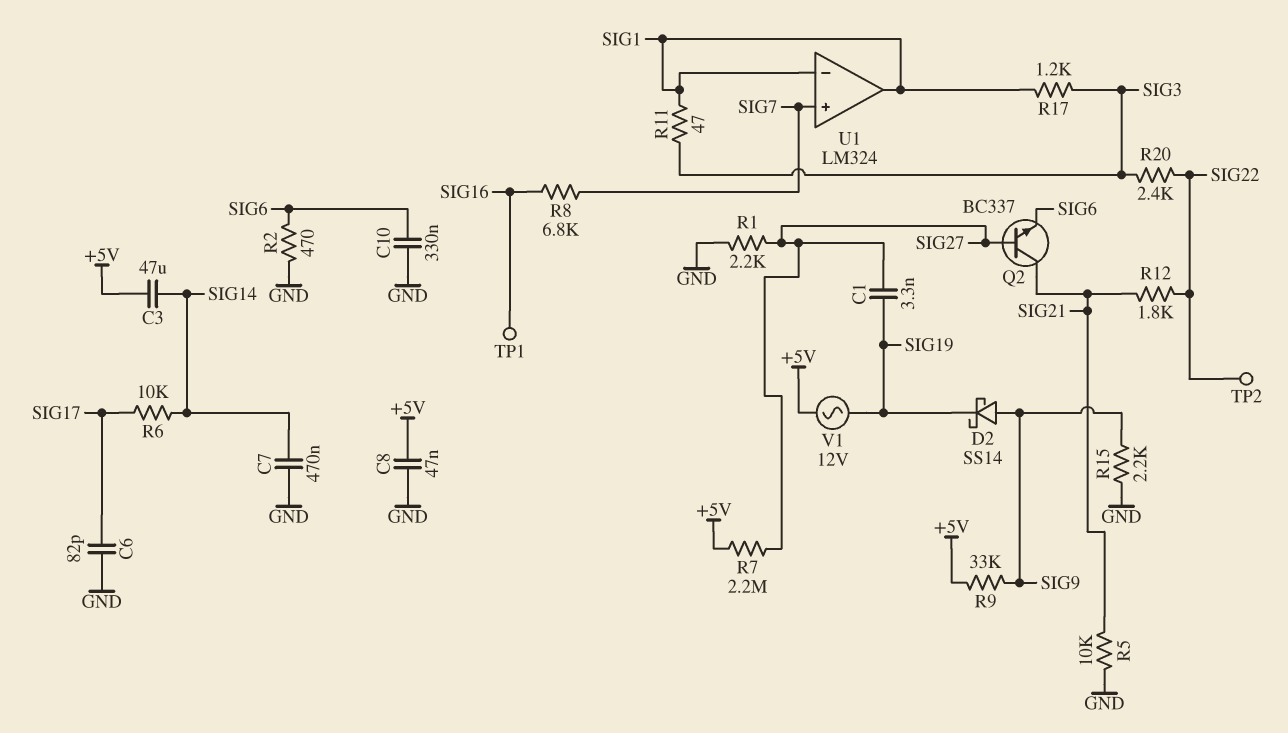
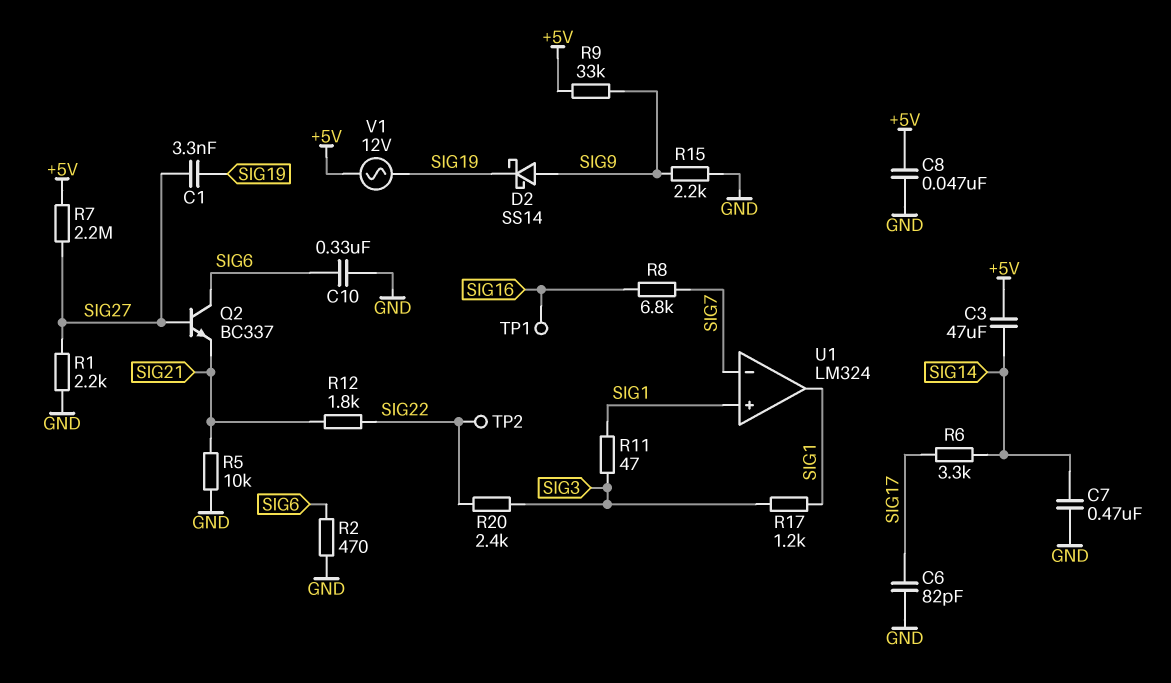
Q2: NPN BC337 (B SIG27, C SIG21, E SIG6) -> NPN BC337 (B SIG27, C SIG6, E SIG21)
R6: 10k (SIG14, SIG17) -> 3.3k (SIG14, SIG17)
U1 pin in+: SIG7 -> SIG1
U1 pin in-: SIG1 -> SIG7

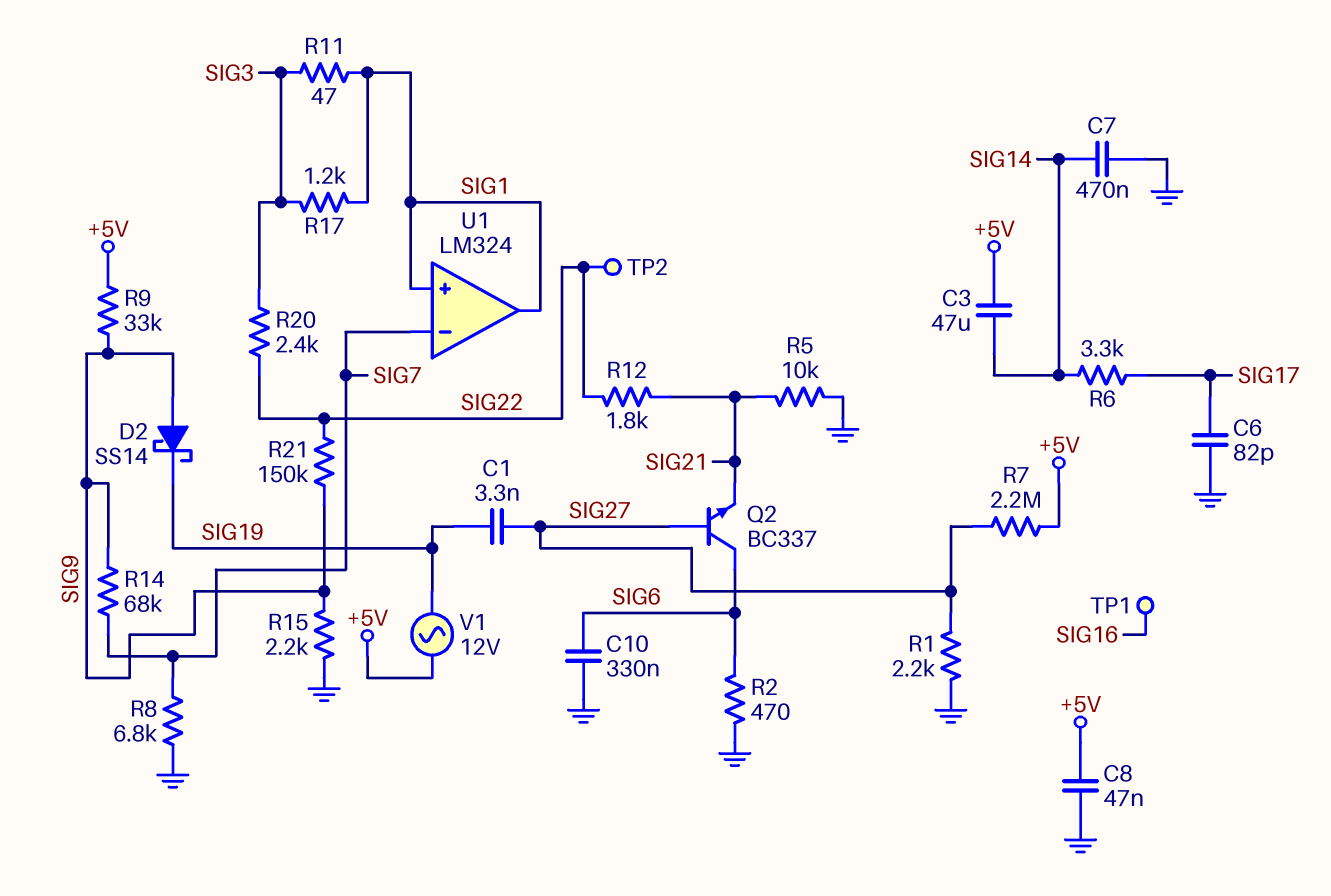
R8: 6.8k (SIG7, SIG16) -> 6.8k (GND, SIG7)
R14: none -> 68k (SIG7, SIG9)
R21: none -> 150k (SIG9, SIG22)

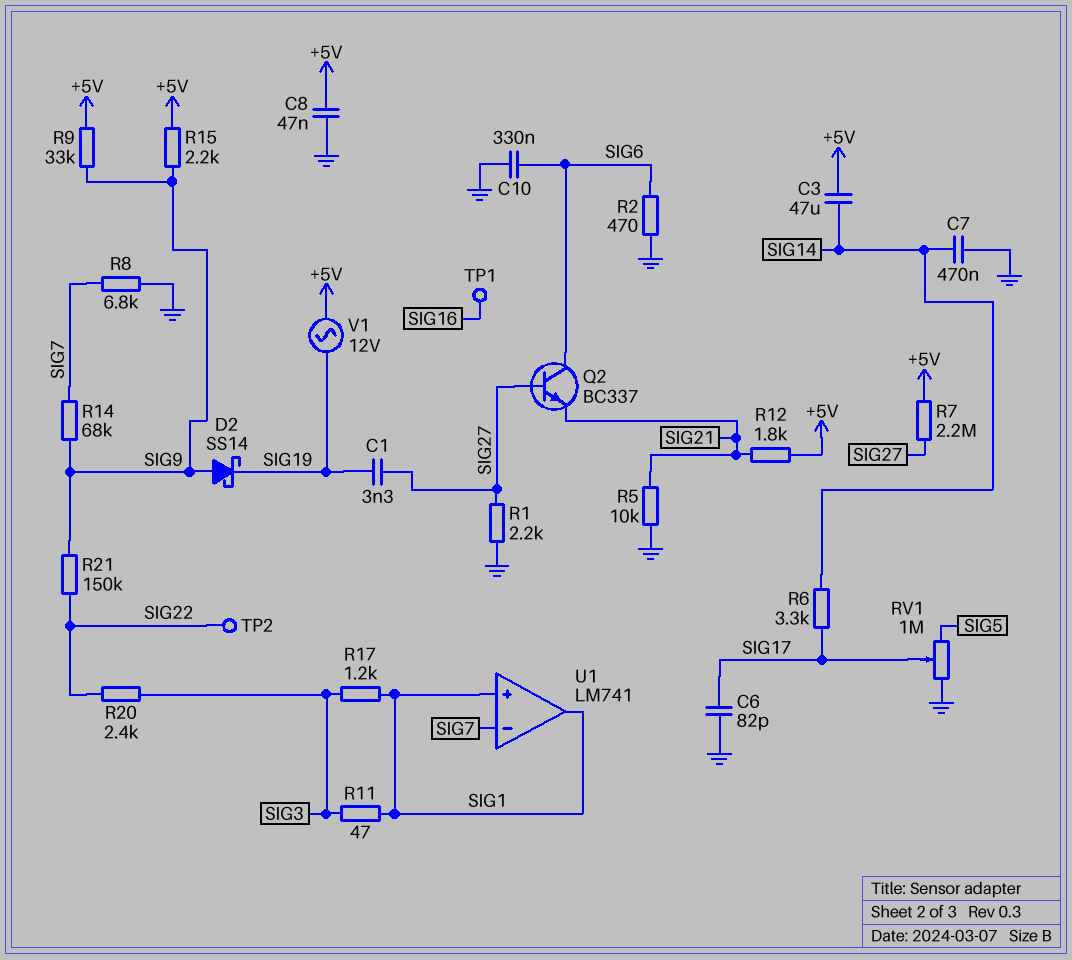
R12: 1.8k (SIG21, SIG22) -> 1.8k (+5V, SIG21)
R15: 2.2k (GND, SIG9) -> 2.2k (+5V, SIG9)
RV1: none -> 1M (GND, SIG5, wiper SIG17)
U1: LM324 -> LM741

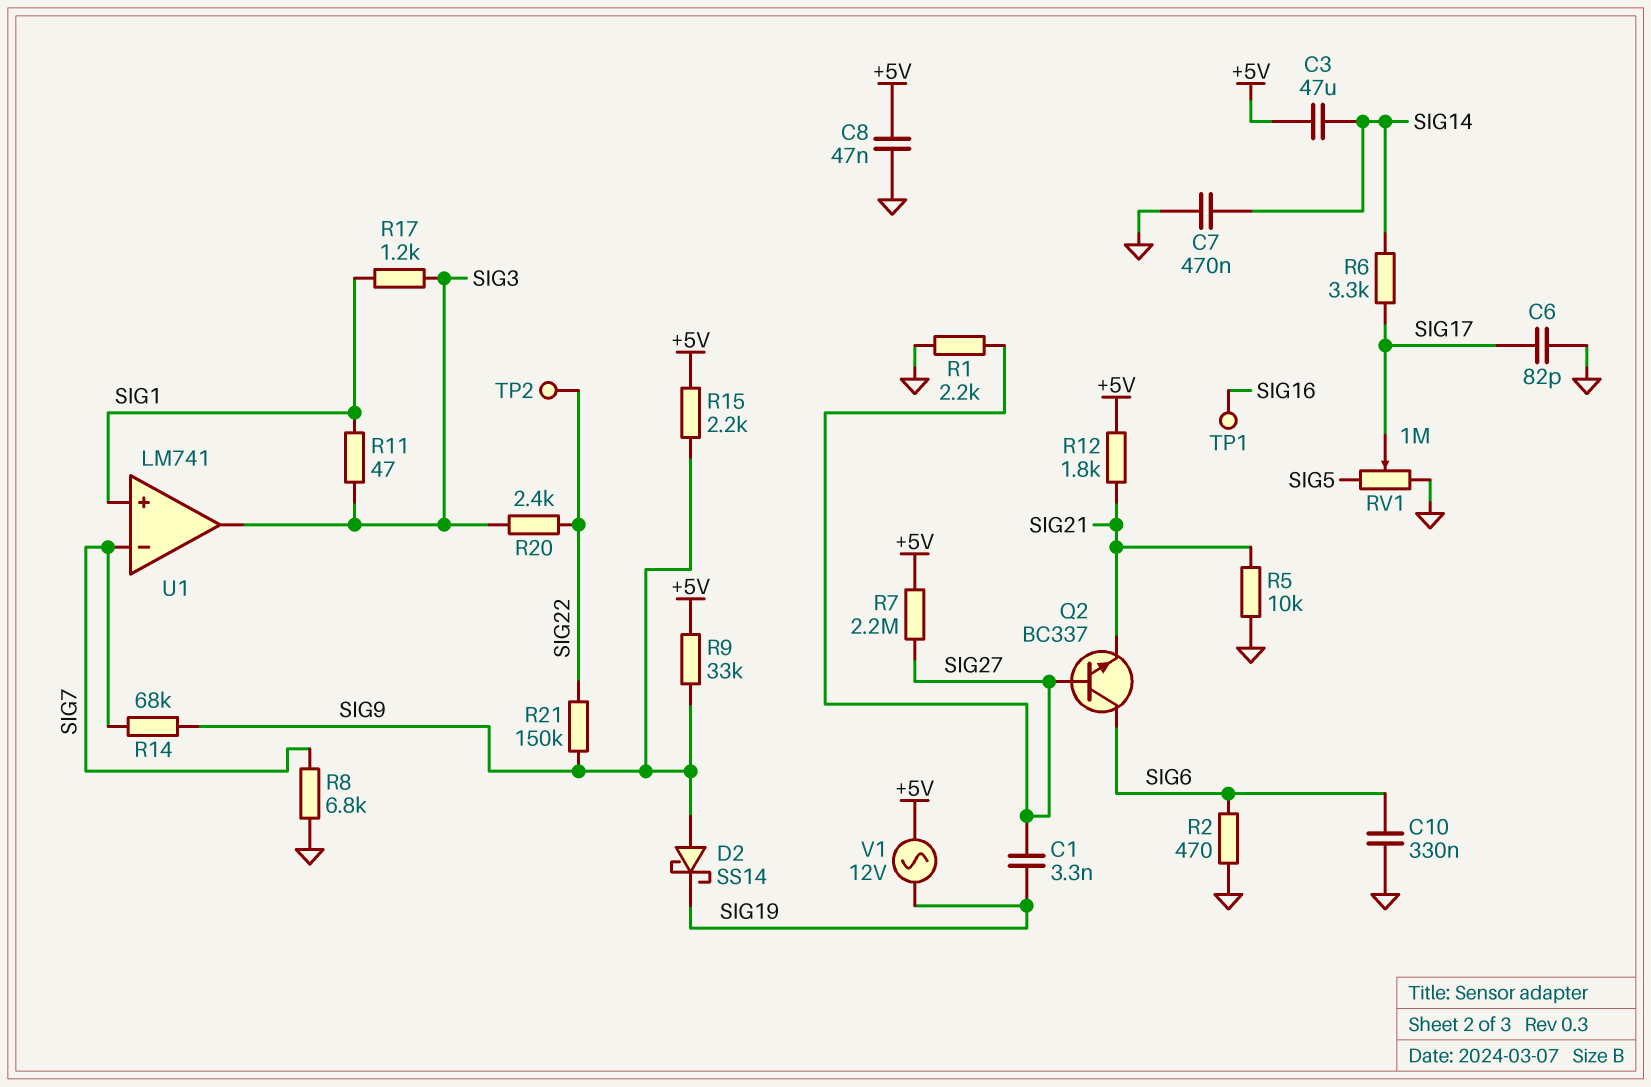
U1 pin out: SIG1 -> SIG3

